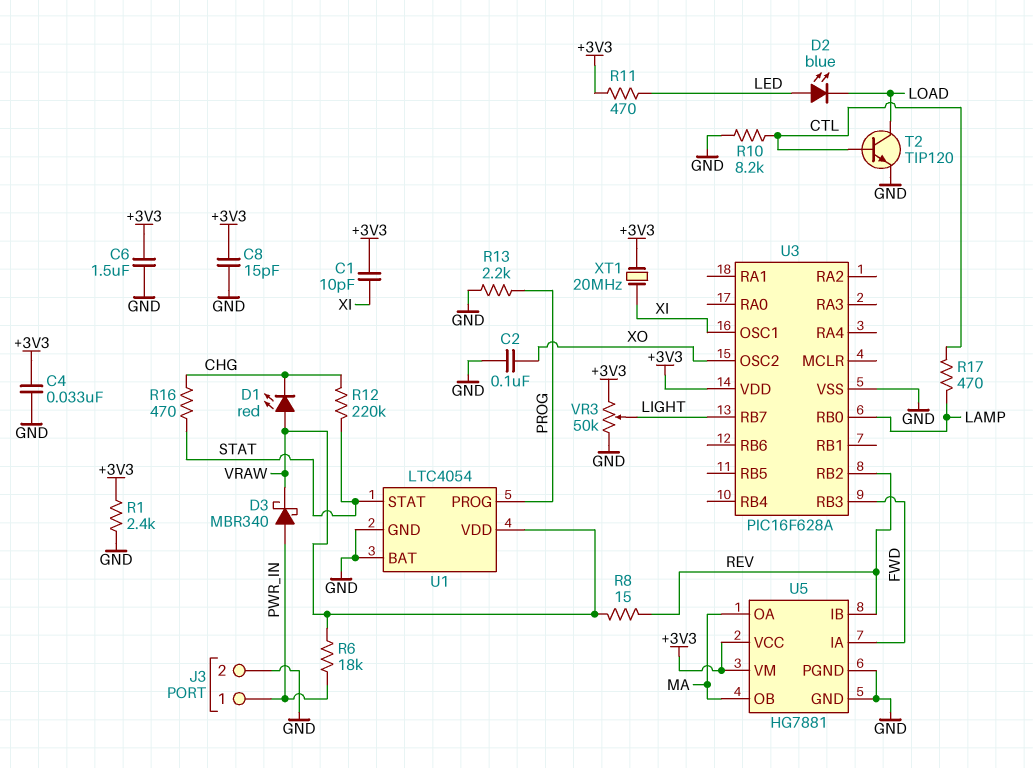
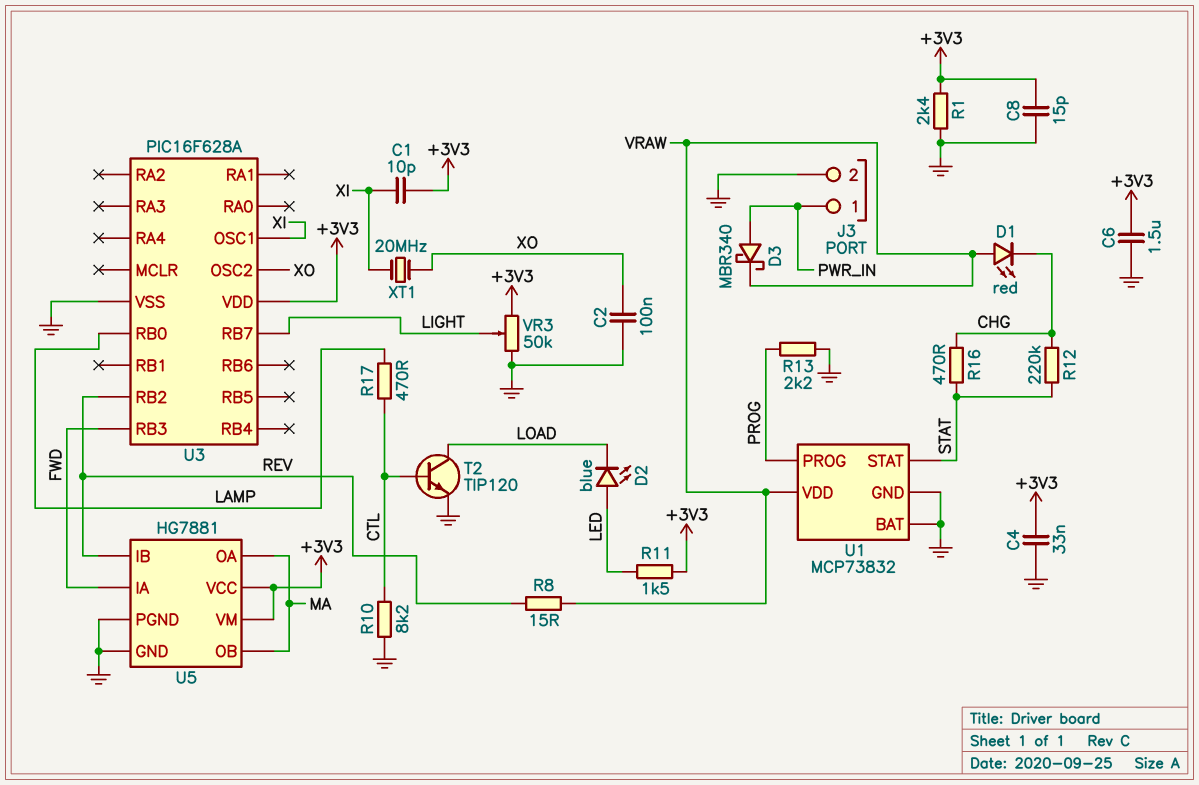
R6: 18k (PWR_IN, VRAW) -> none
R11: 470 (+3V3, LED) -> 1.5k (+3V3, LED)
U1: LTC4054 -> MCP73832
XT1: 20MHz (+3V3, XI) -> 20MHz (XI, XO)

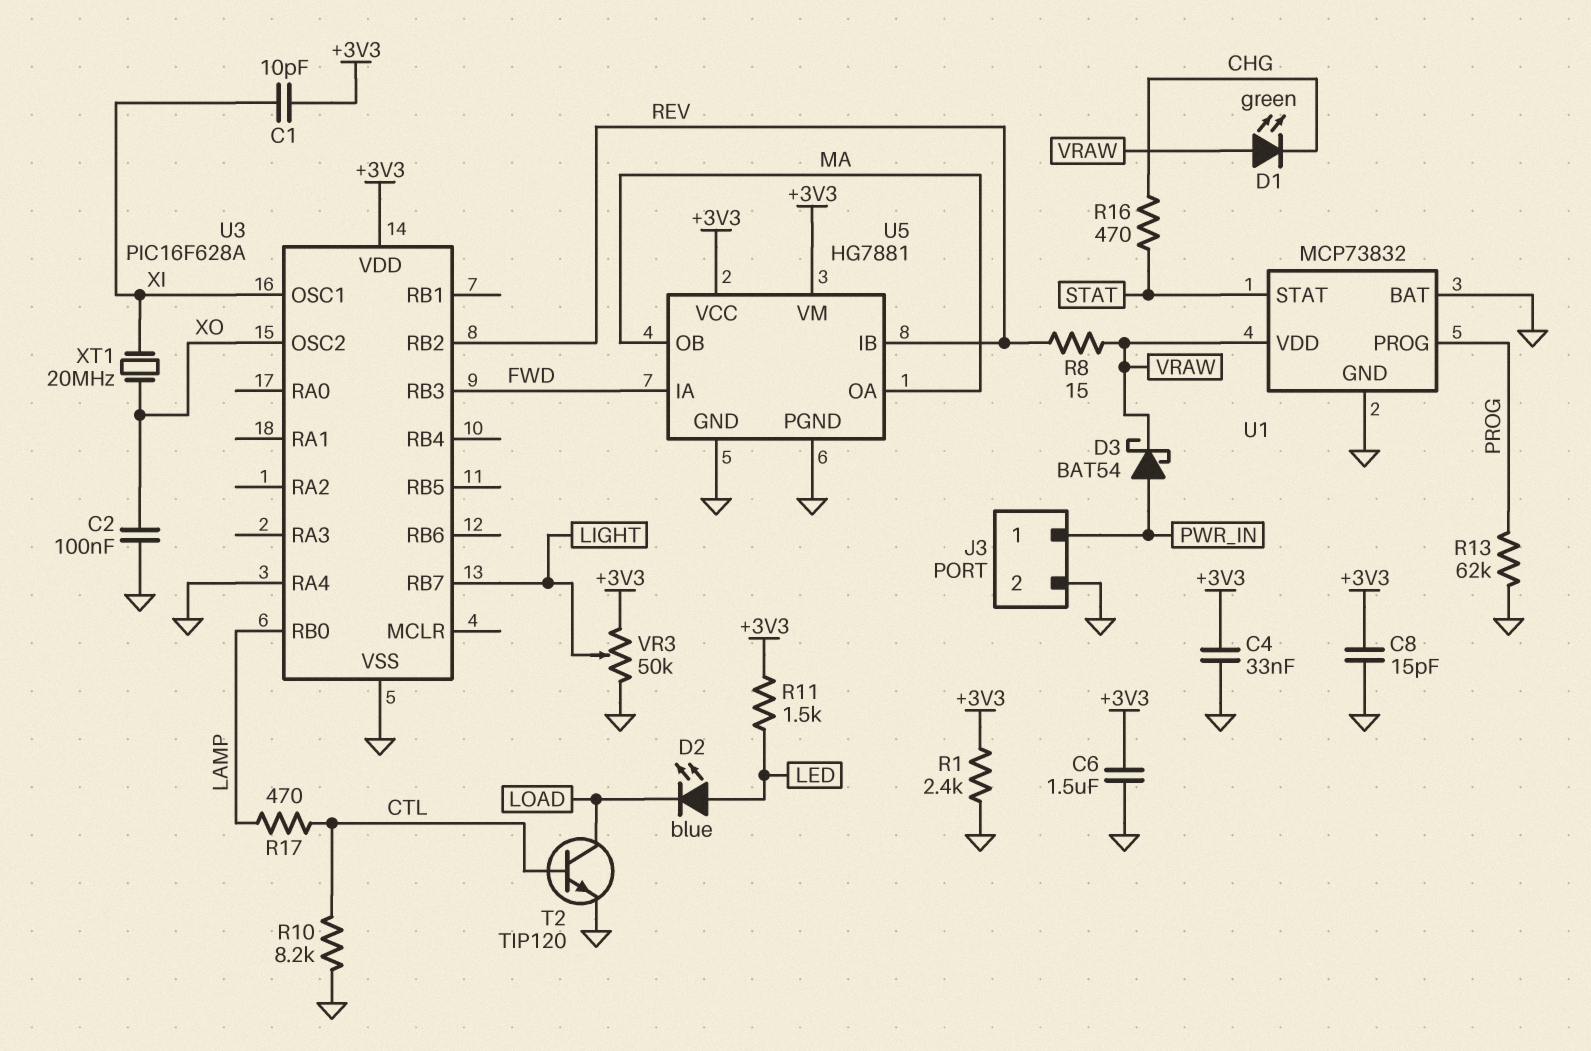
D1: LED red (A VRAW, K CHG) -> LED green (A VRAW, K CHG)
D3: schottky MBR340 (A PWR_IN, K VRAW) -> schottky BAT54 (A PWR_IN, K VRAW)
R12: 220k (CHG, STAT) -> none
R13: 2.2k (GND, PROG) -> 62k (GND, PROG)
U3 pin RA4: none -> GND

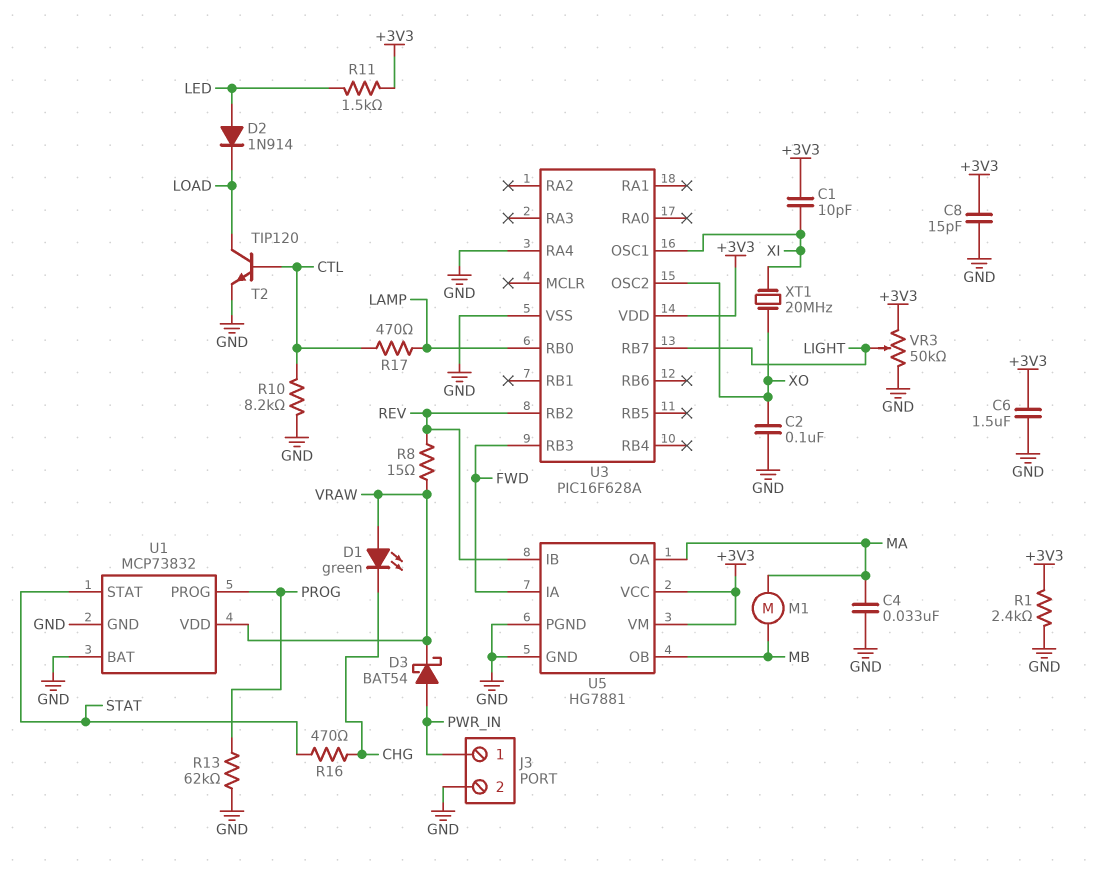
C4: 33nF (+3V3, GND) -> 33nF (GND, MA)
D2: LED blue (A LED, K LOAD) -> diode 1N914 (A LED, K LOAD)
M1: none -> motor (MA, MB)
U5 pin OB: MA -> MB

